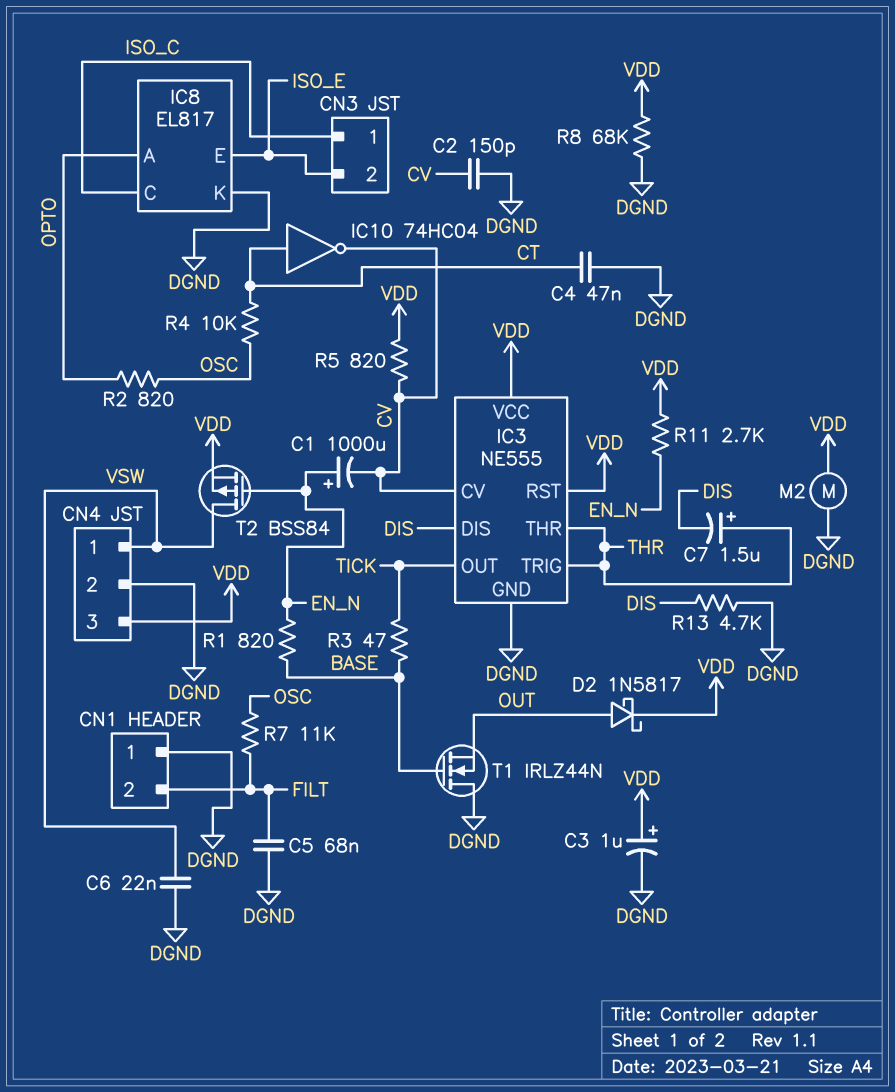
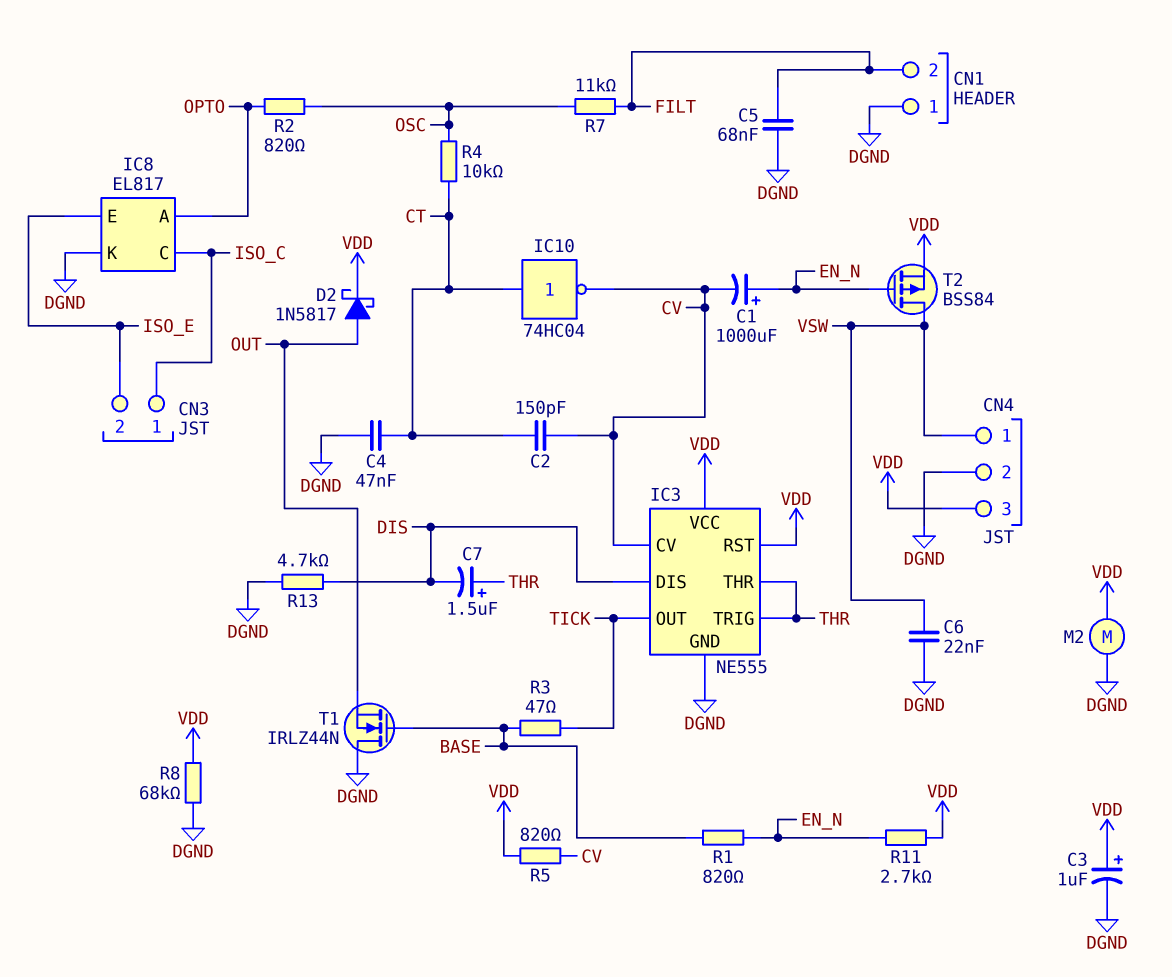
C2: 150pF (CV, DGND) -> 150pF (CT, CV)

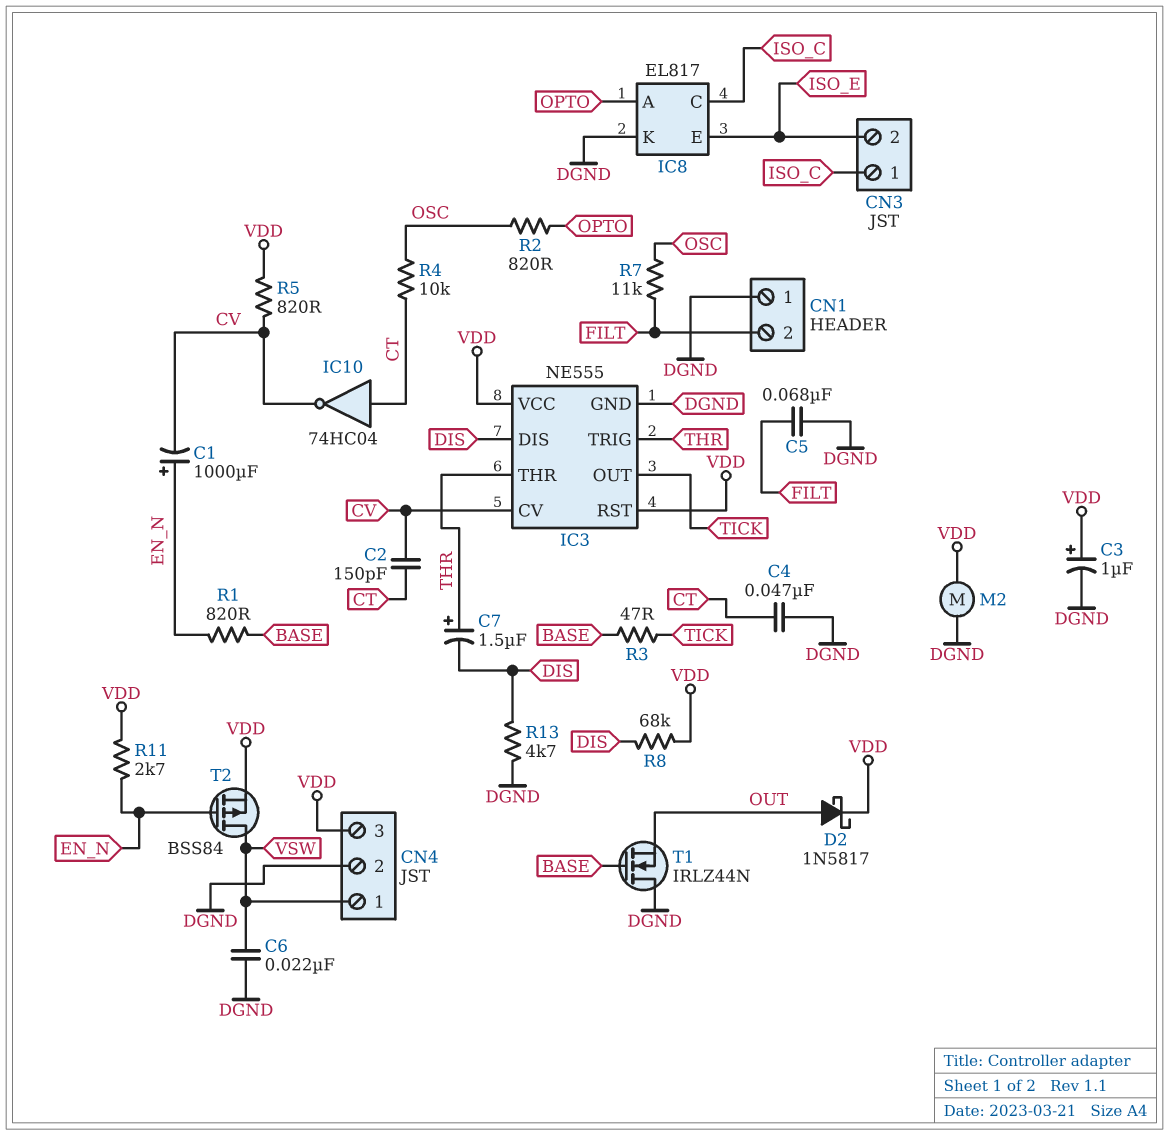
R8: 68k (DGND, VDD) -> 68k (DIS, VDD)

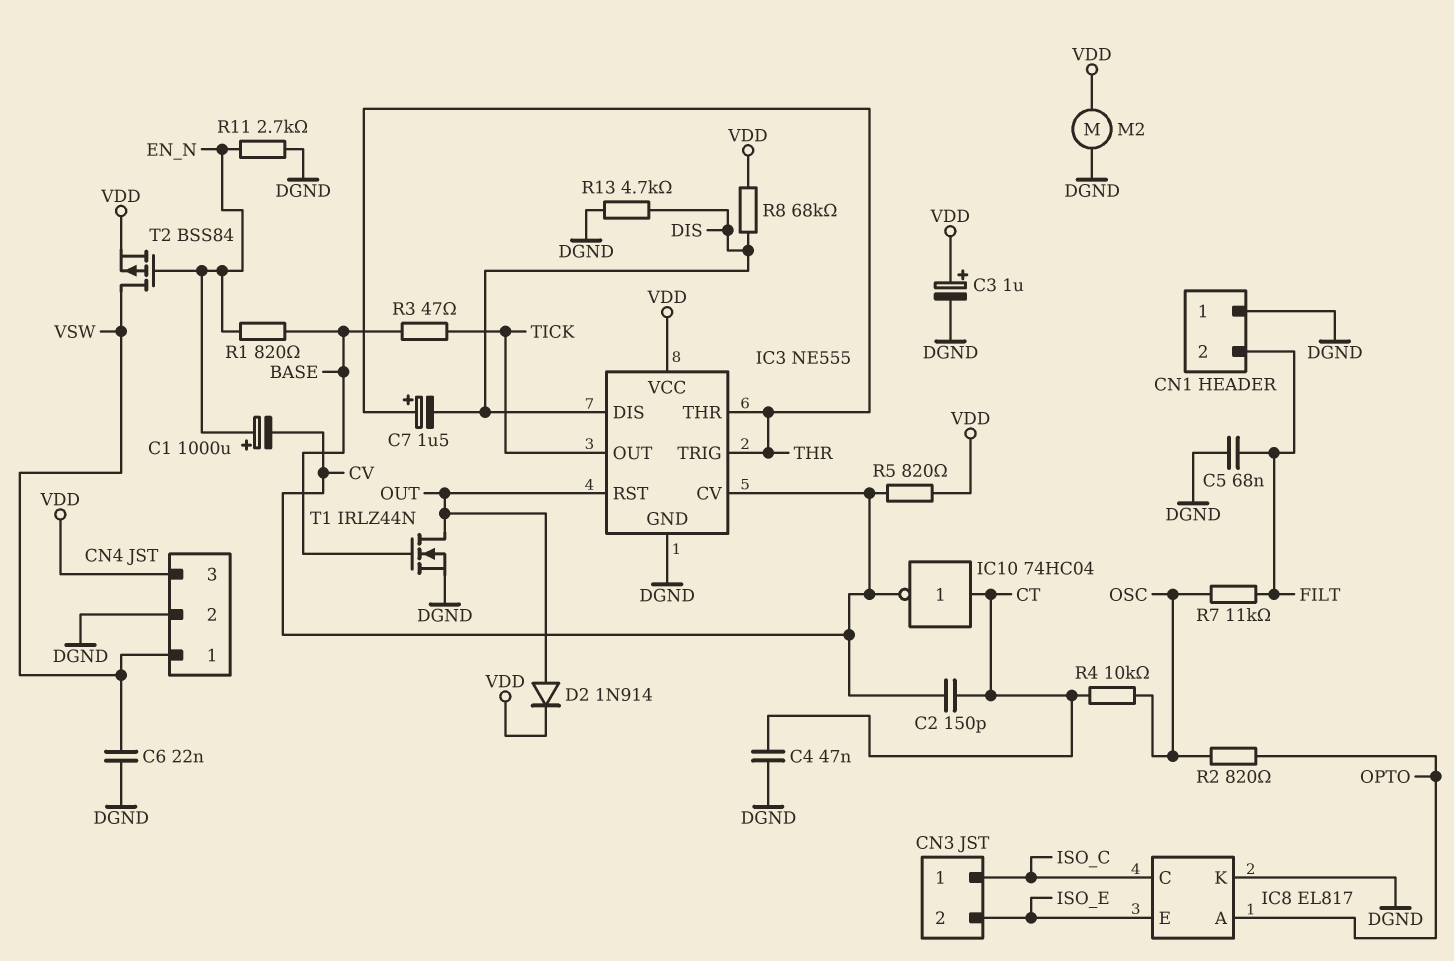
D2: schottky 1N5817 (A OUT, K VDD) -> diode 1N914 (A OUT, K VDD)
IC3 pin RST: VDD -> OUT
R11: 2.7k (EN_N, VDD) -> 2.7k (DGND, EN_N)
T1: NMOS IRLZ44N (G BASE, D DGND, S OUT) -> NMOS IRLZ44N (G BASE, D OUT, S DGND)

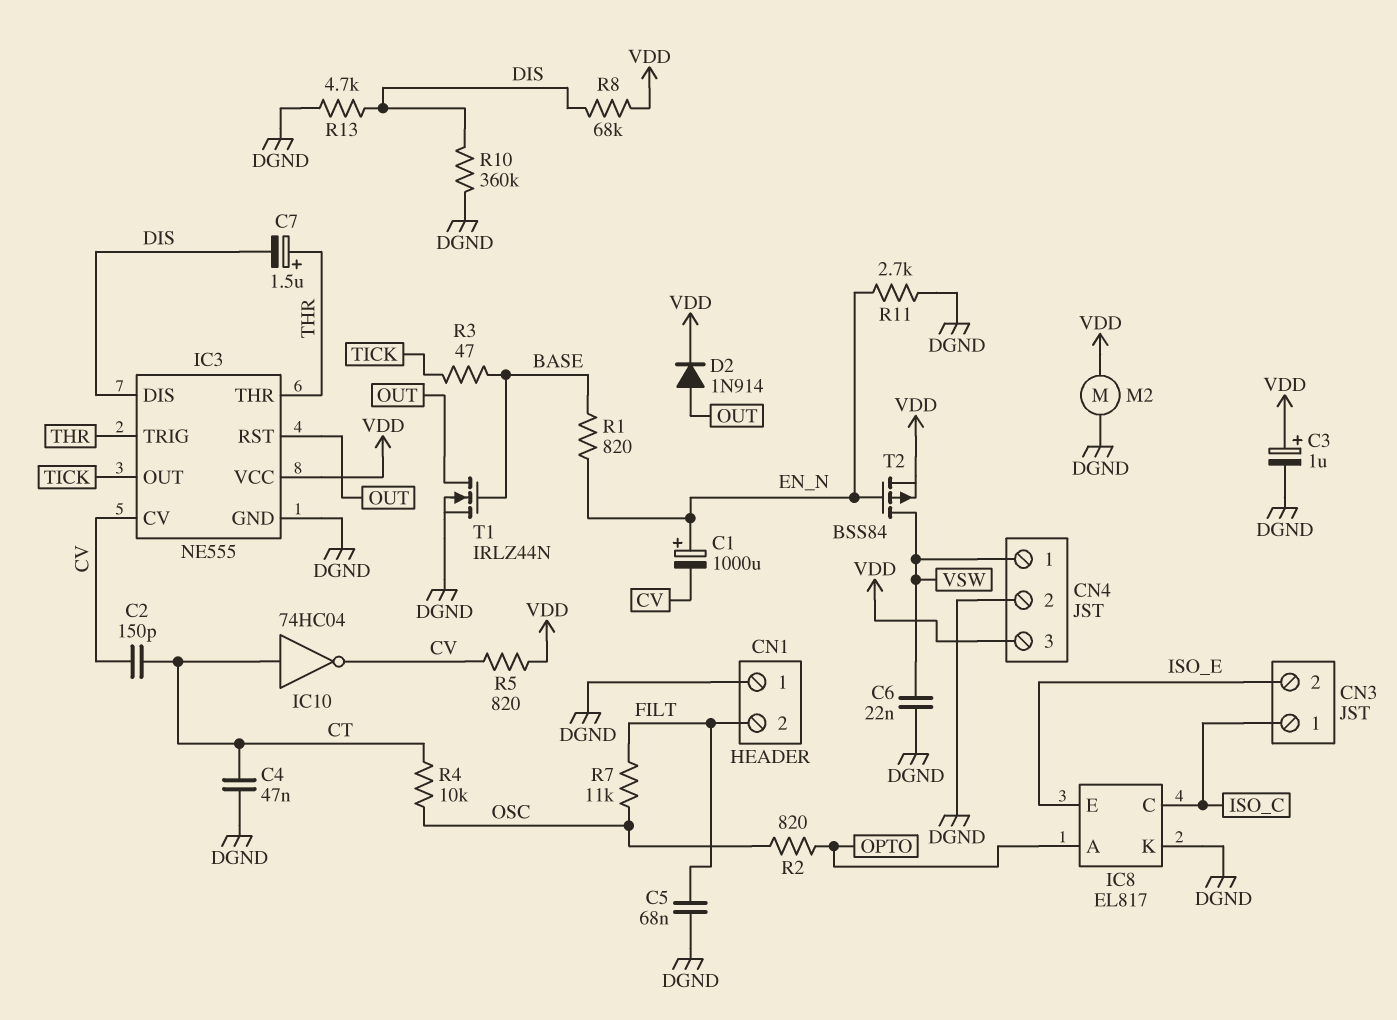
R10: none -> 360k (DGND, DIS)

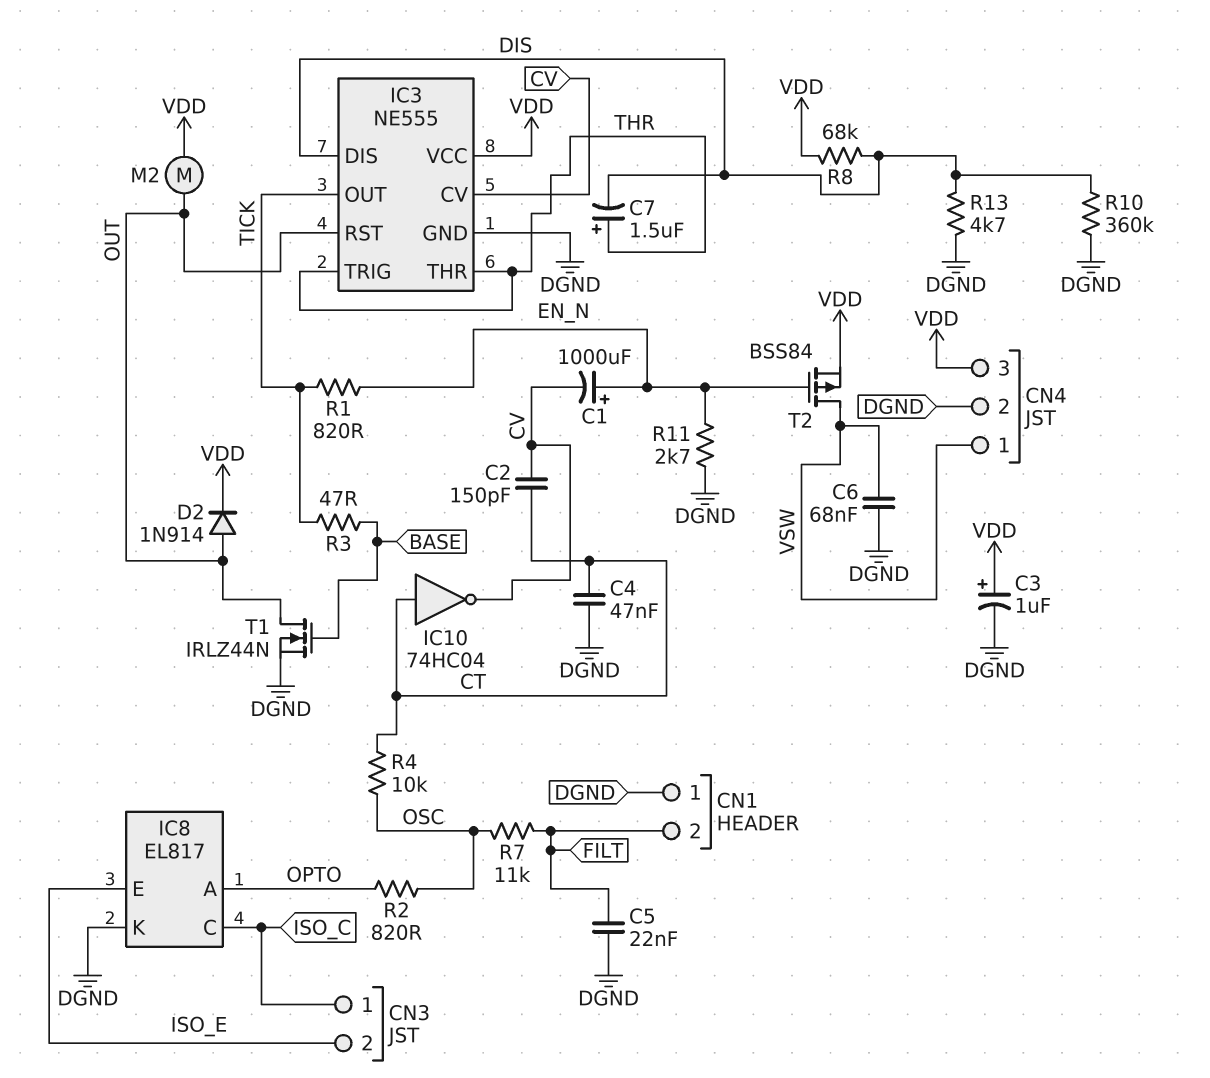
C5: 68nF (DGND, FILT) -> 22nF (DGND, FILT)
C6: 22nF (DGND, VSW) -> 68nF (DGND, VSW)
M2: motor (DGND, VDD) -> motor (OUT, VDD)
R1: 820 (BASE, EN_N) -> 820 (EN_N, TICK)
R5: 820 (CV, VDD) -> none

